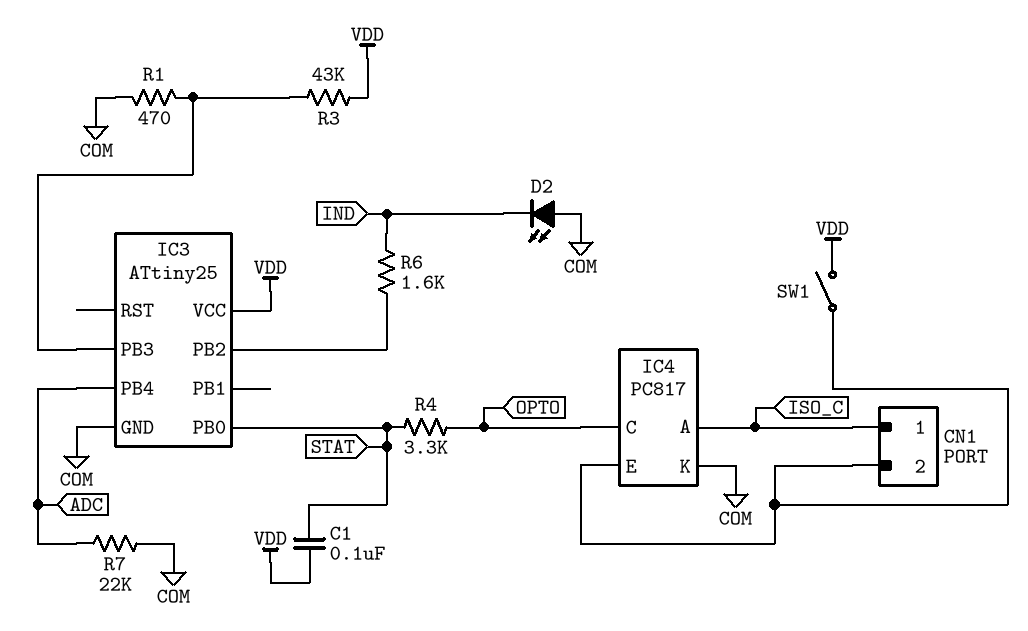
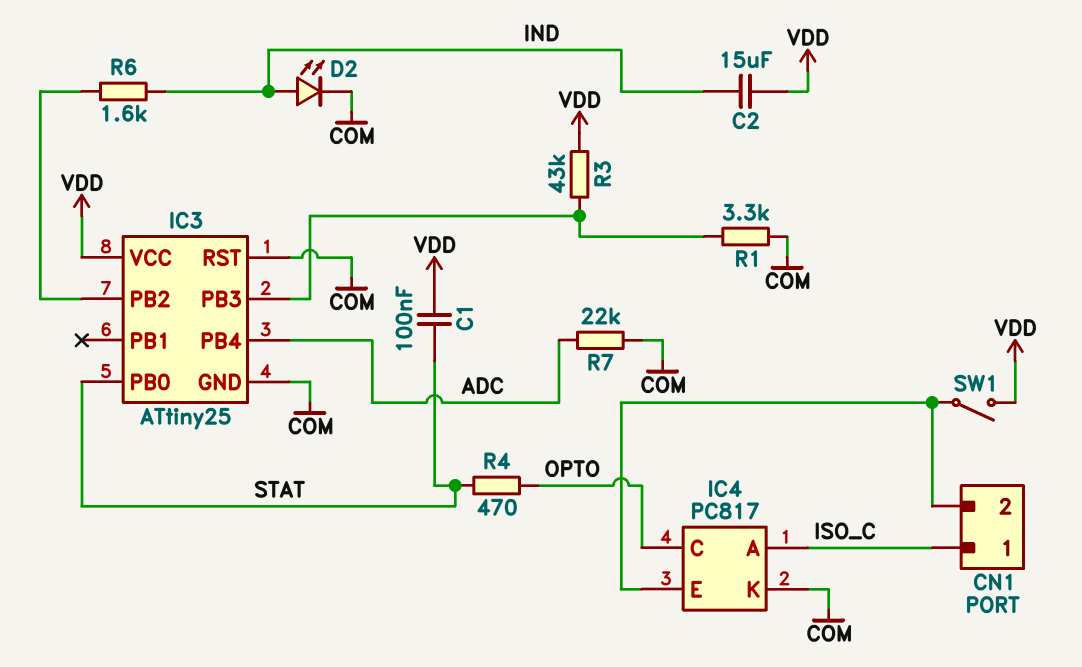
C2: none -> 15uF (IND, VDD)
D2: LED (A COM, K IND) -> LED (A IND, K COM)
IC3 pin RST: none -> COM
R1: 470 (COM, IC3/PB3) -> 3.3k (COM, IC3/PB3)
R4: 3.3k (OPTO, STAT) -> 470 (OPTO, STAT)

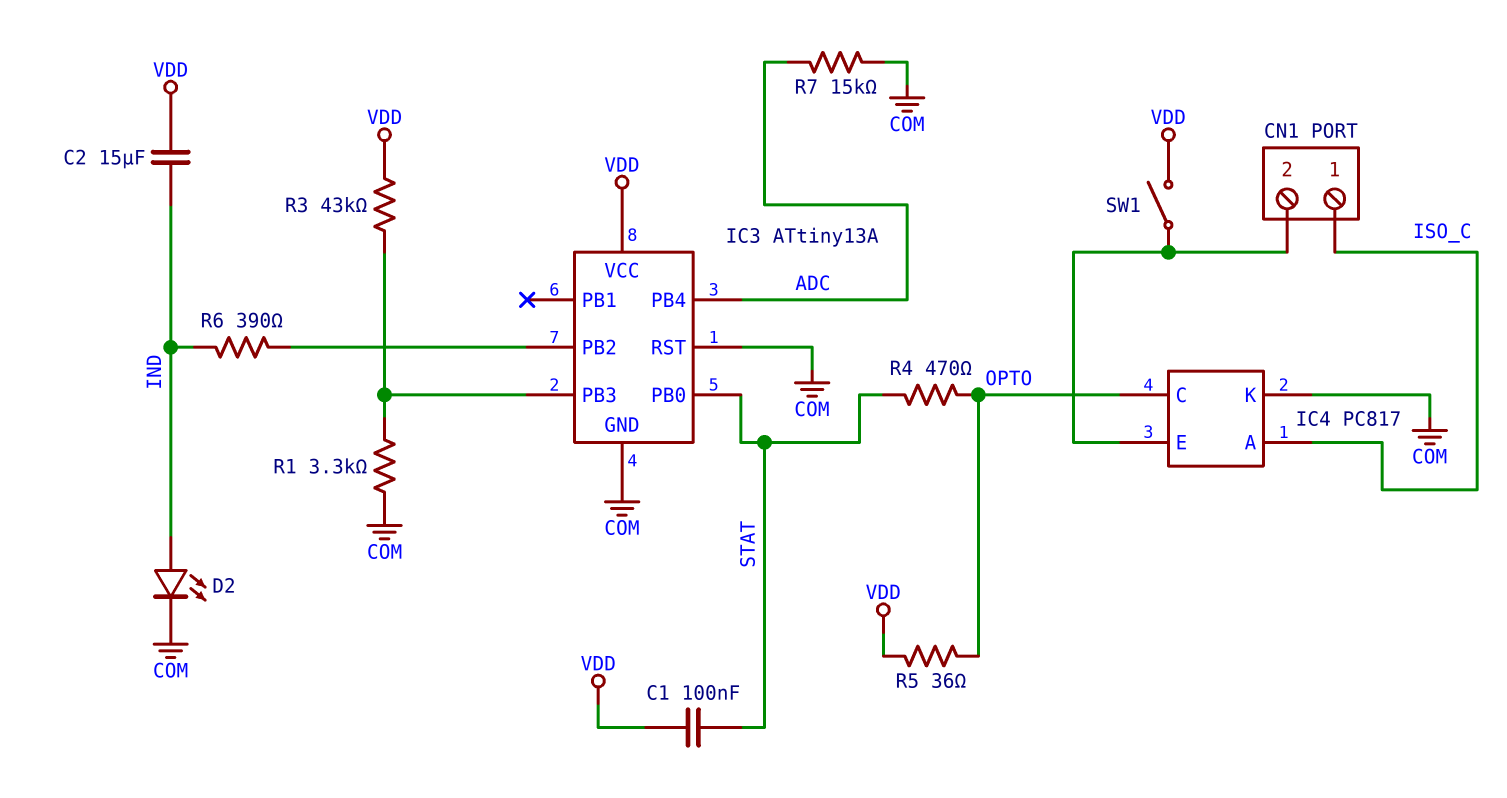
IC3: ATtiny25 -> ATtiny13A
R5: none -> 36 (OPTO, VDD)
R6: 1.6k (IC3/PB2, IND) -> 390 (IC3/PB2, IND)
R7: 22k (ADC, COM) -> 15k (ADC, COM)

